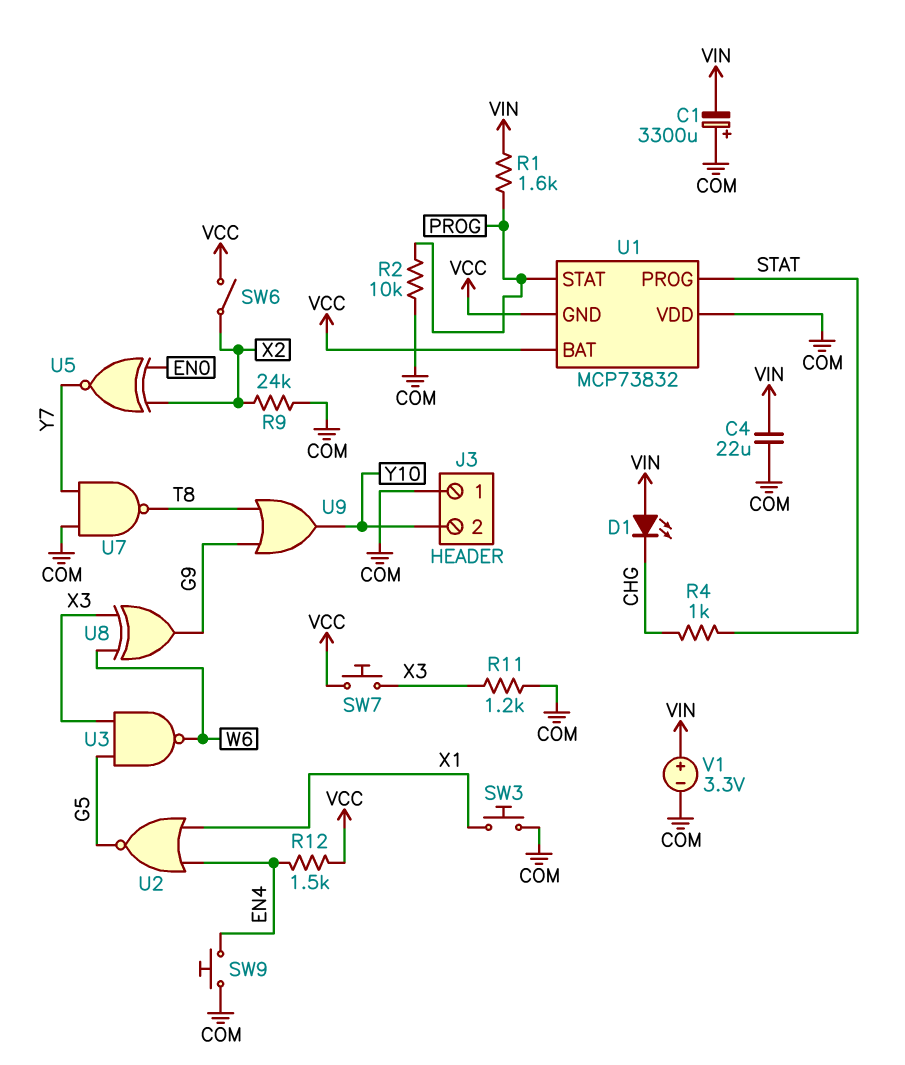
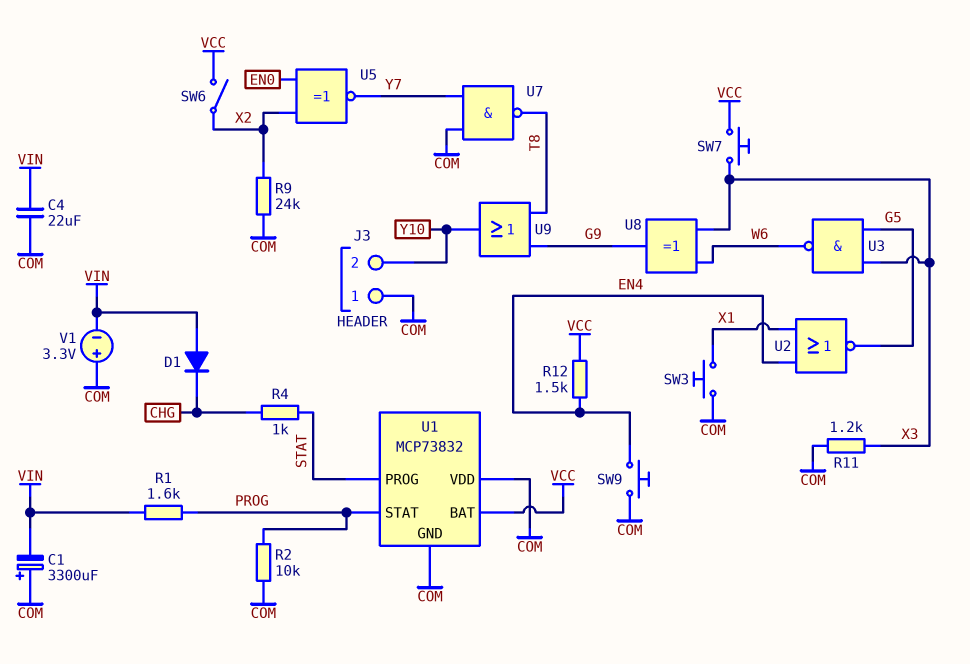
D1: LED (A VIN, K CHG) -> diode (A VIN, K CHG)
U1 pin GND: VCC -> COM
V1: 3.3V (plus VIN, minus COM) -> 3.3V (plus COM, minus VIN)

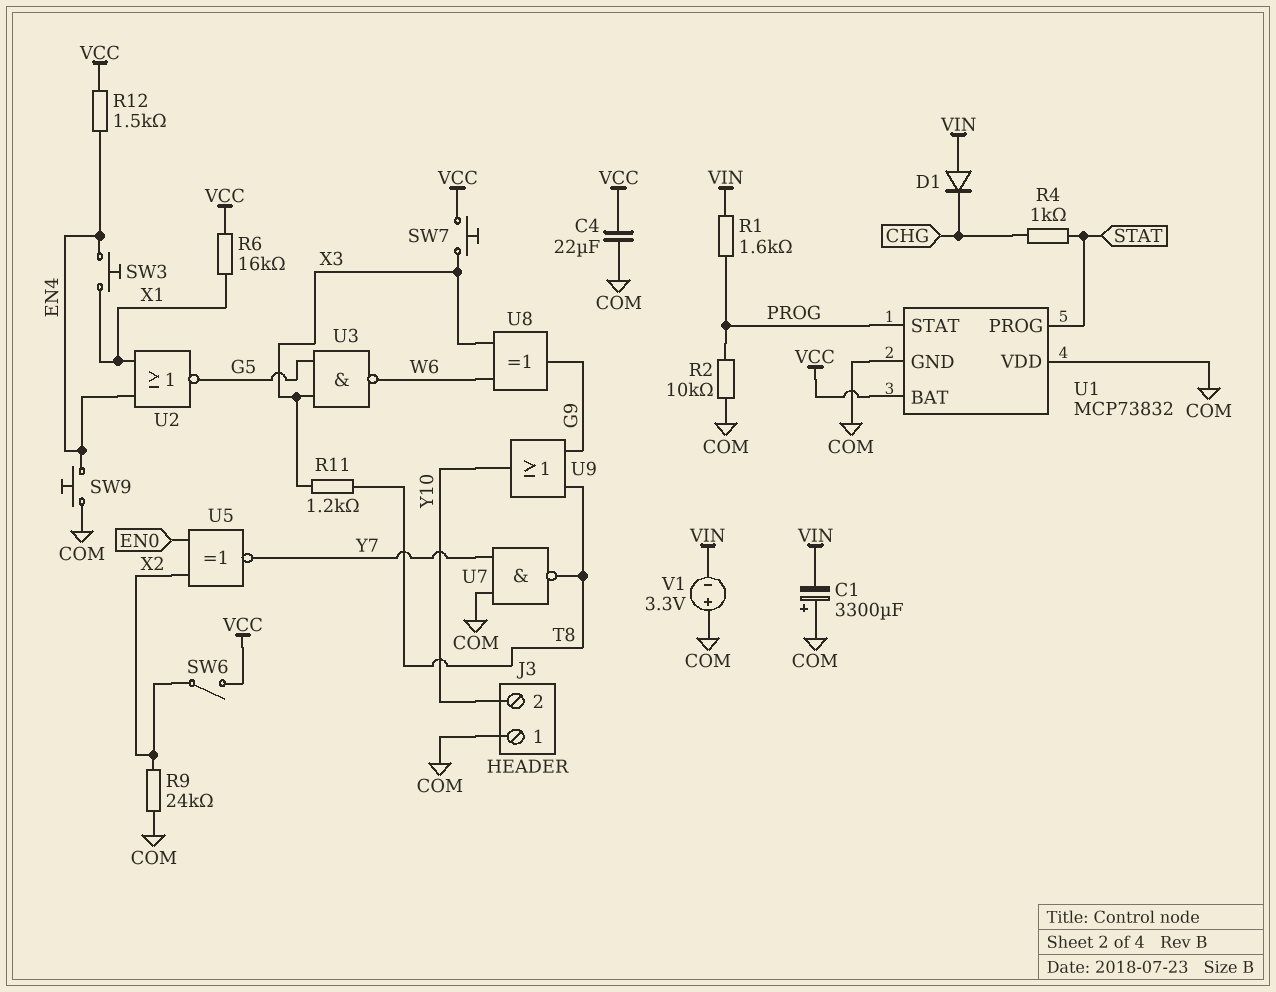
C4: 22uF (COM, VIN) -> 22uF (COM, VCC)
R6: none -> 16k (VCC, X1)
R11: 1.2k (COM, X3) -> 1.2k (T8, X3)
SW3: button (COM, X1) -> button (EN4, X1)

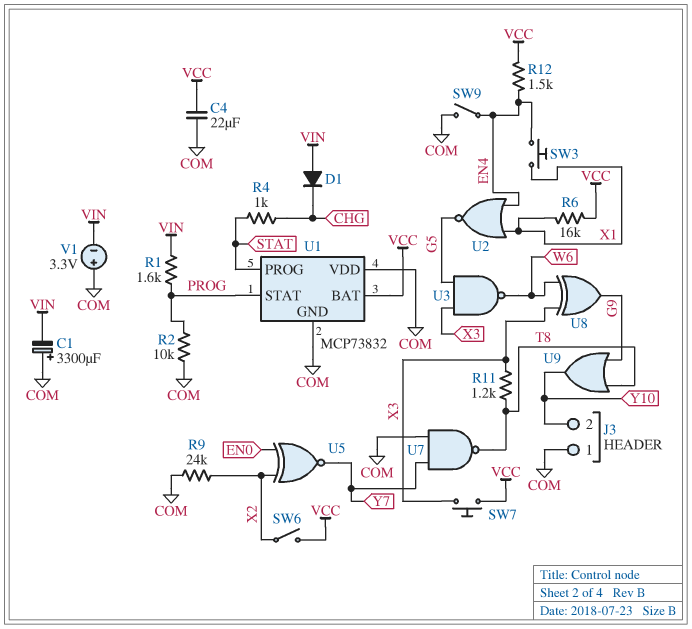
SW9: button (COM, EN4) -> switch (COM, EN4)

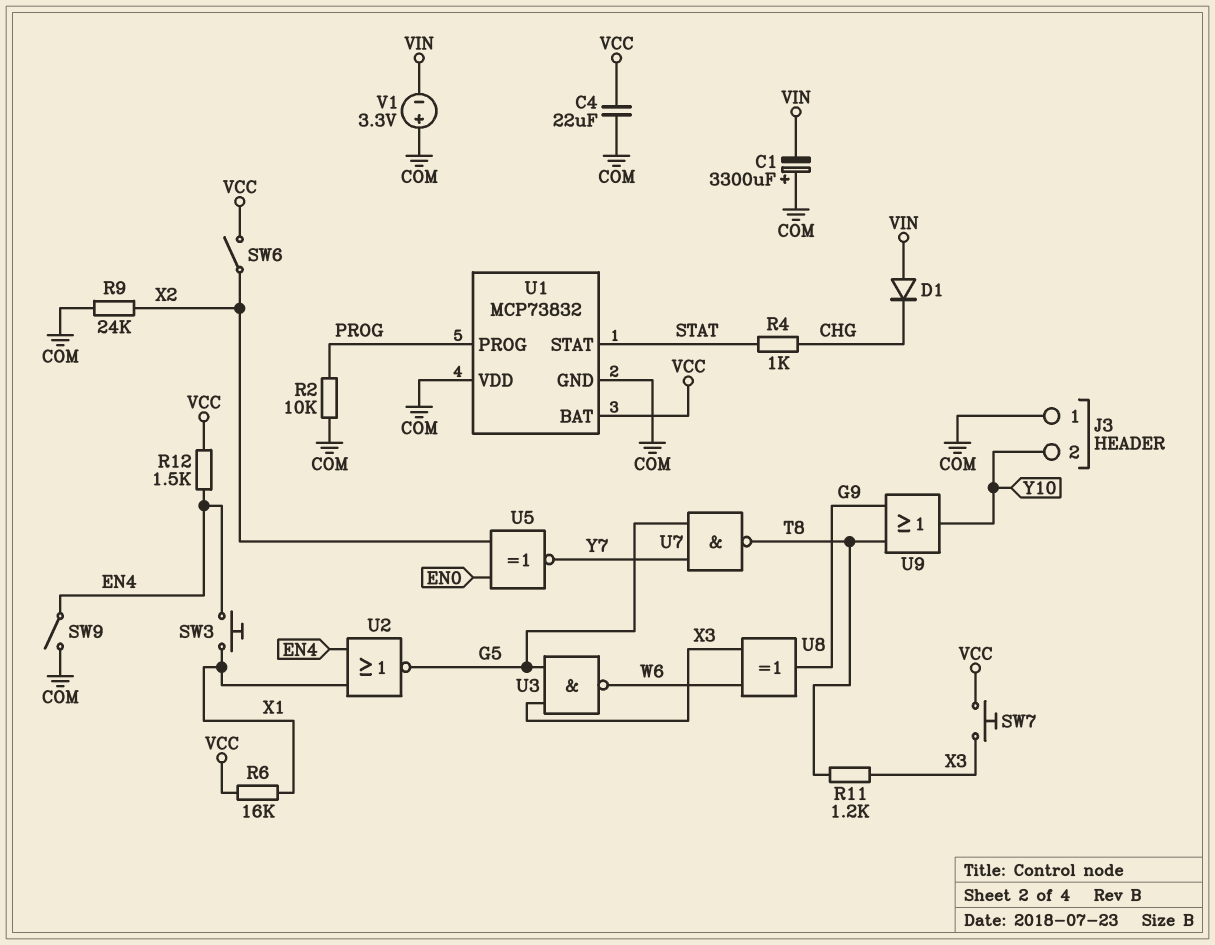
R1: 1.6k (PROG, VIN) -> none
U1 pin PROG: STAT -> PROG
U1 pin STAT: PROG -> STAT
U7: NAND (in COM, in Y7, out T8) -> NAND (in G5, in Y7, out T8)

